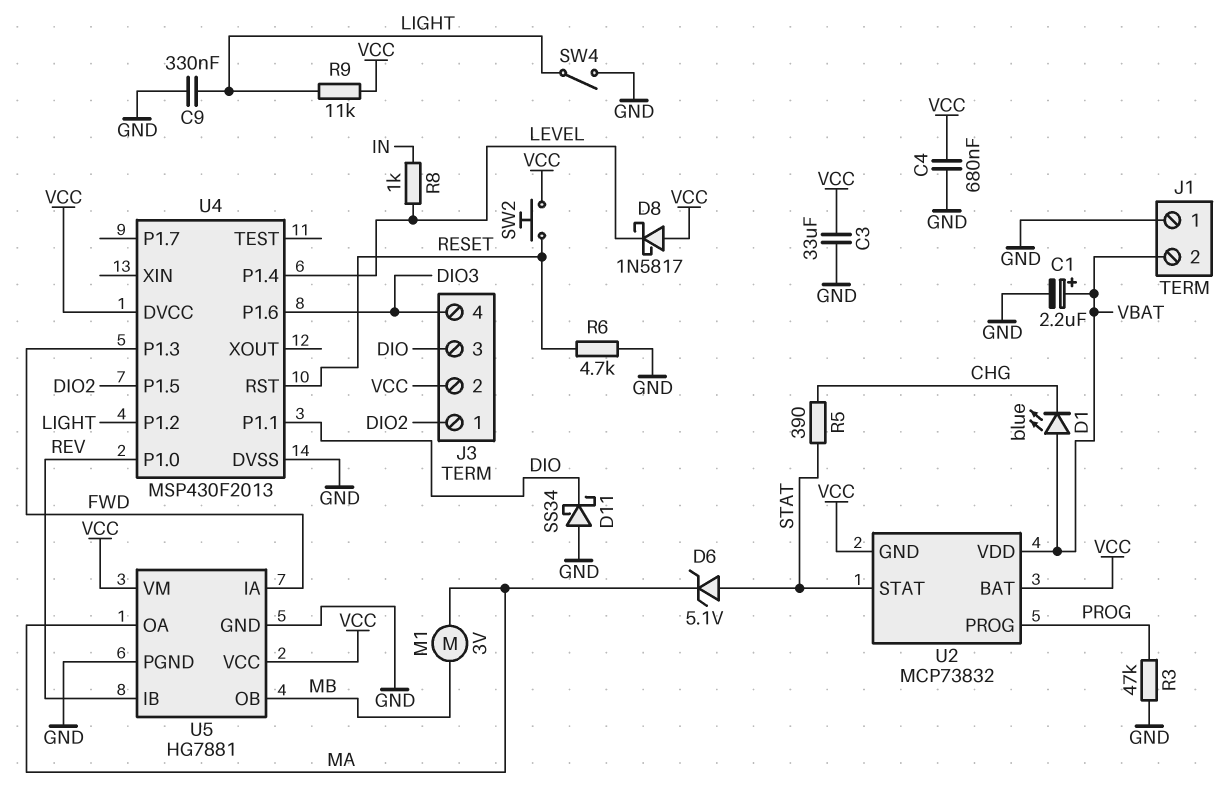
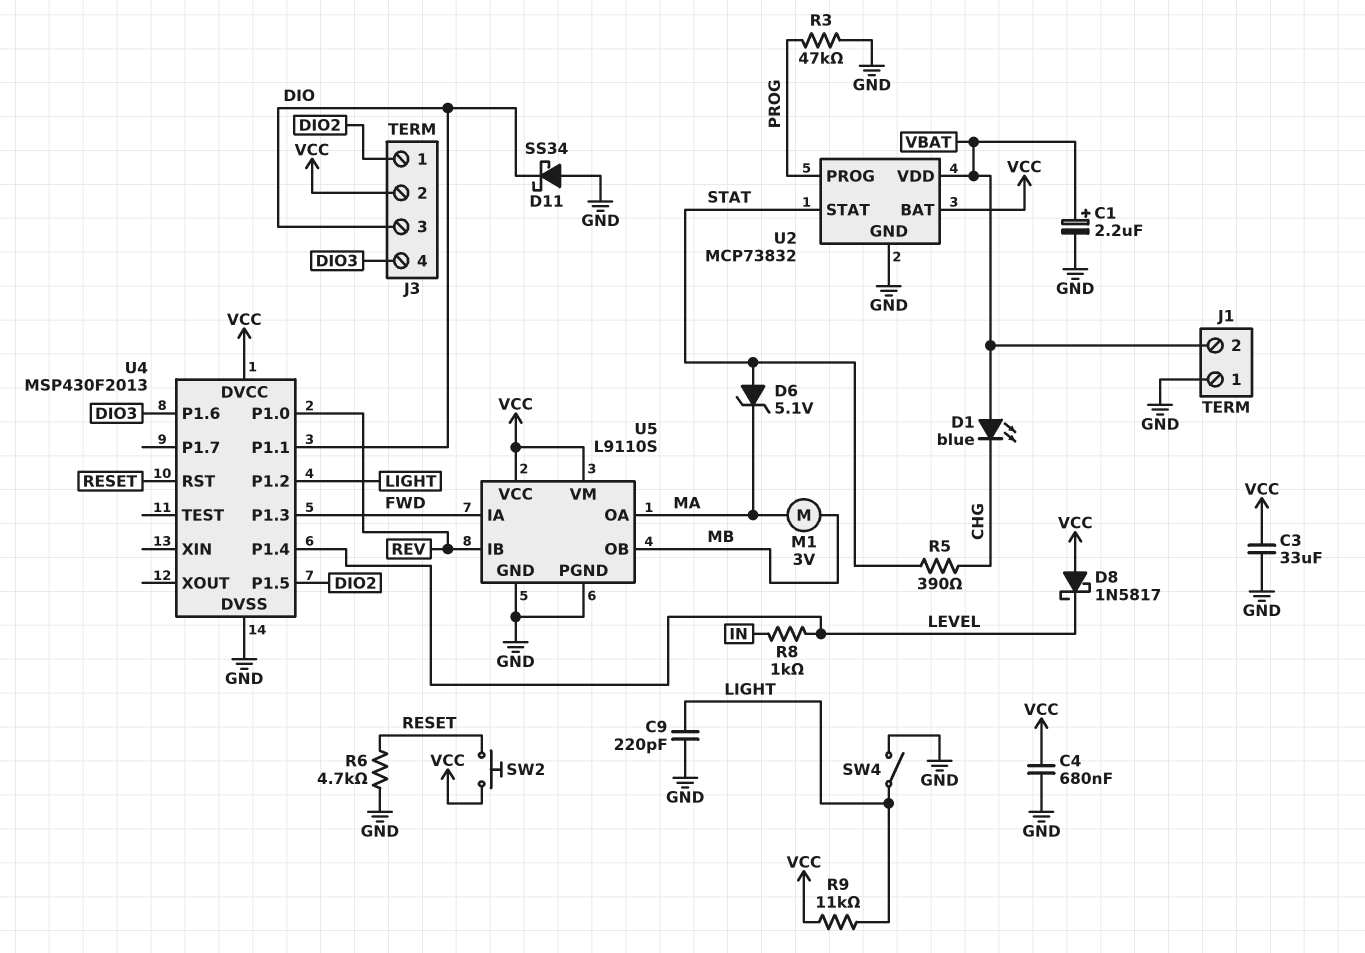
C9: 330nF (GND, LIGHT) -> 220pF (GND, LIGHT)
U2 pin GND: VCC -> GND
U5: HG7881 -> L9110S

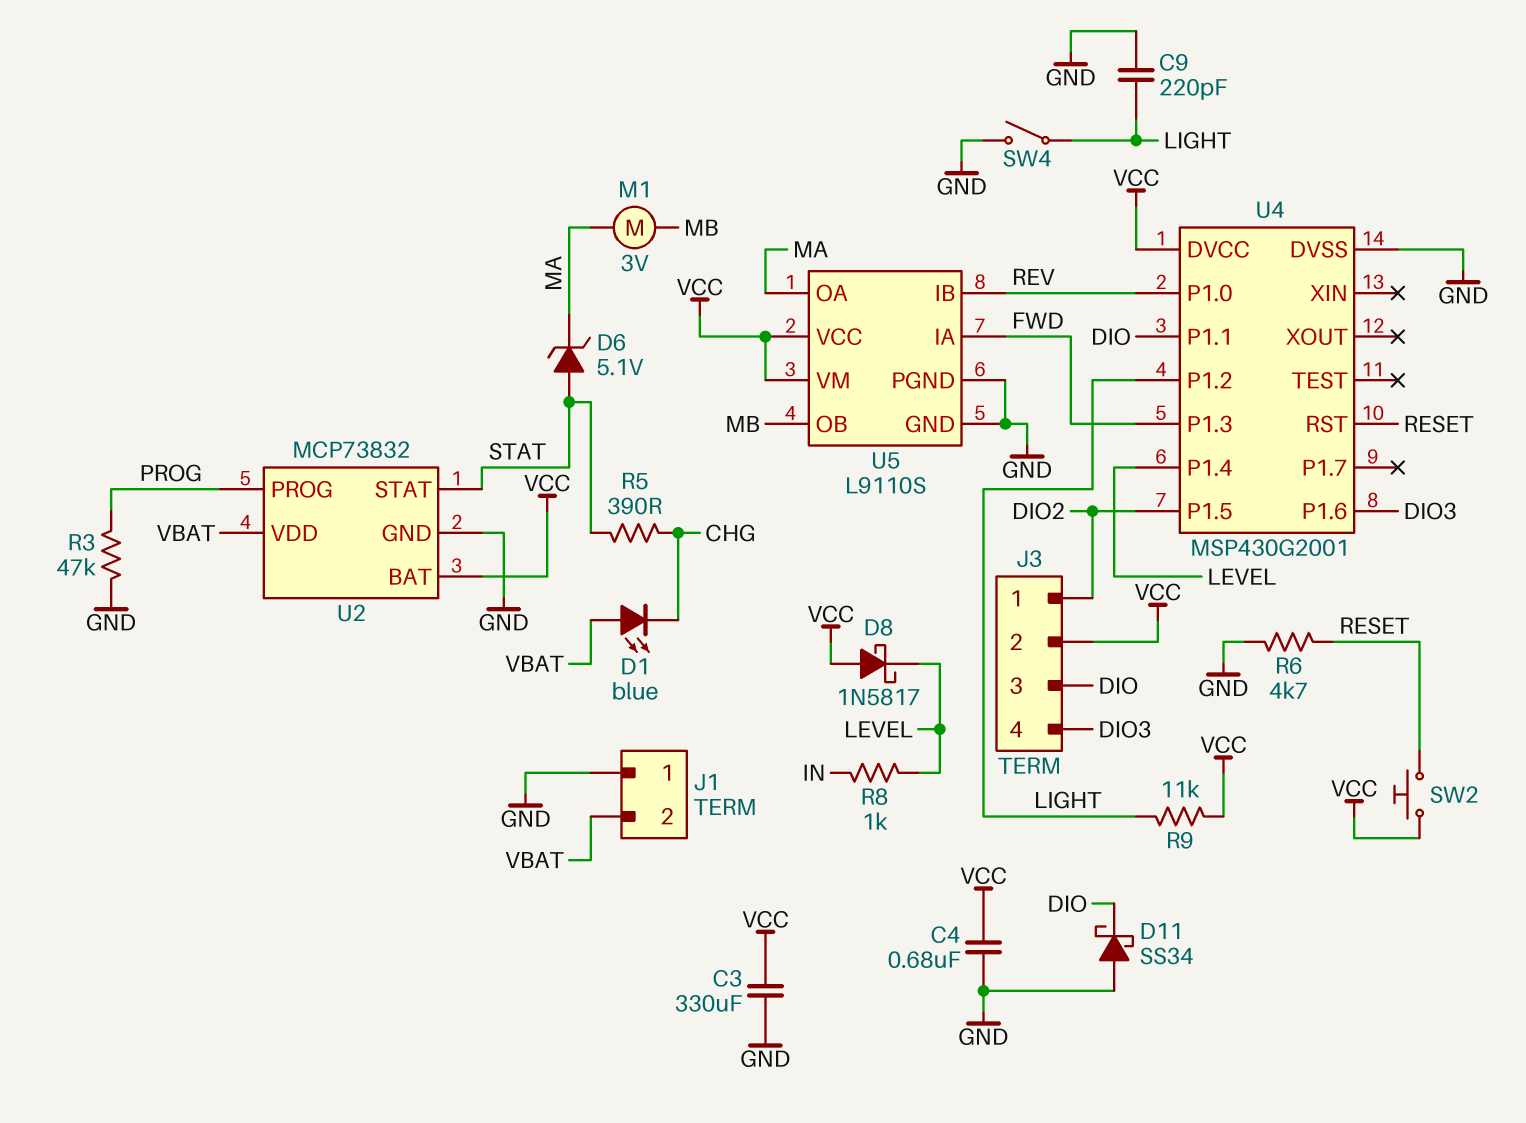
C1: 2.2uF (plus VBAT, minus GND) -> none
C3: 33uF (GND, VCC) -> 330uF (GND, VCC)
U4: MSP430F2013 -> MSP430G2001

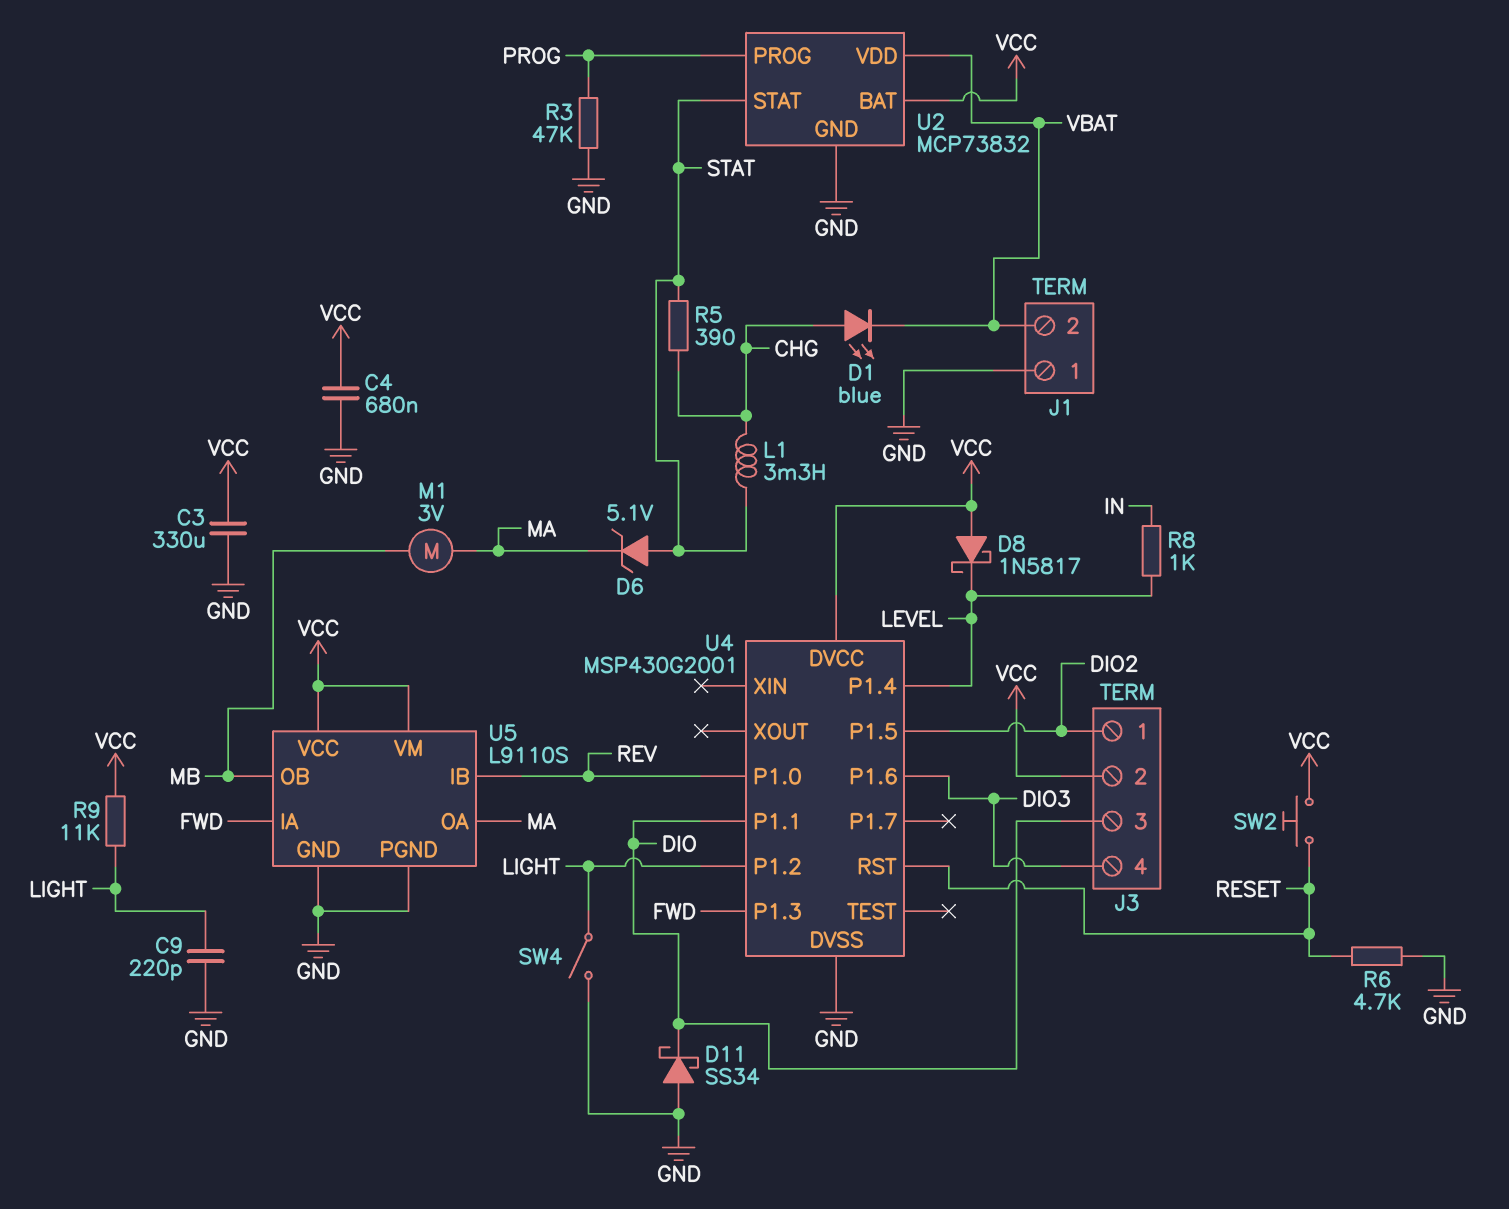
D1: LED blue (A VBAT, K CHG) -> LED blue (A CHG, K VBAT)
L1: none -> 3.3mH (CHG, STAT)

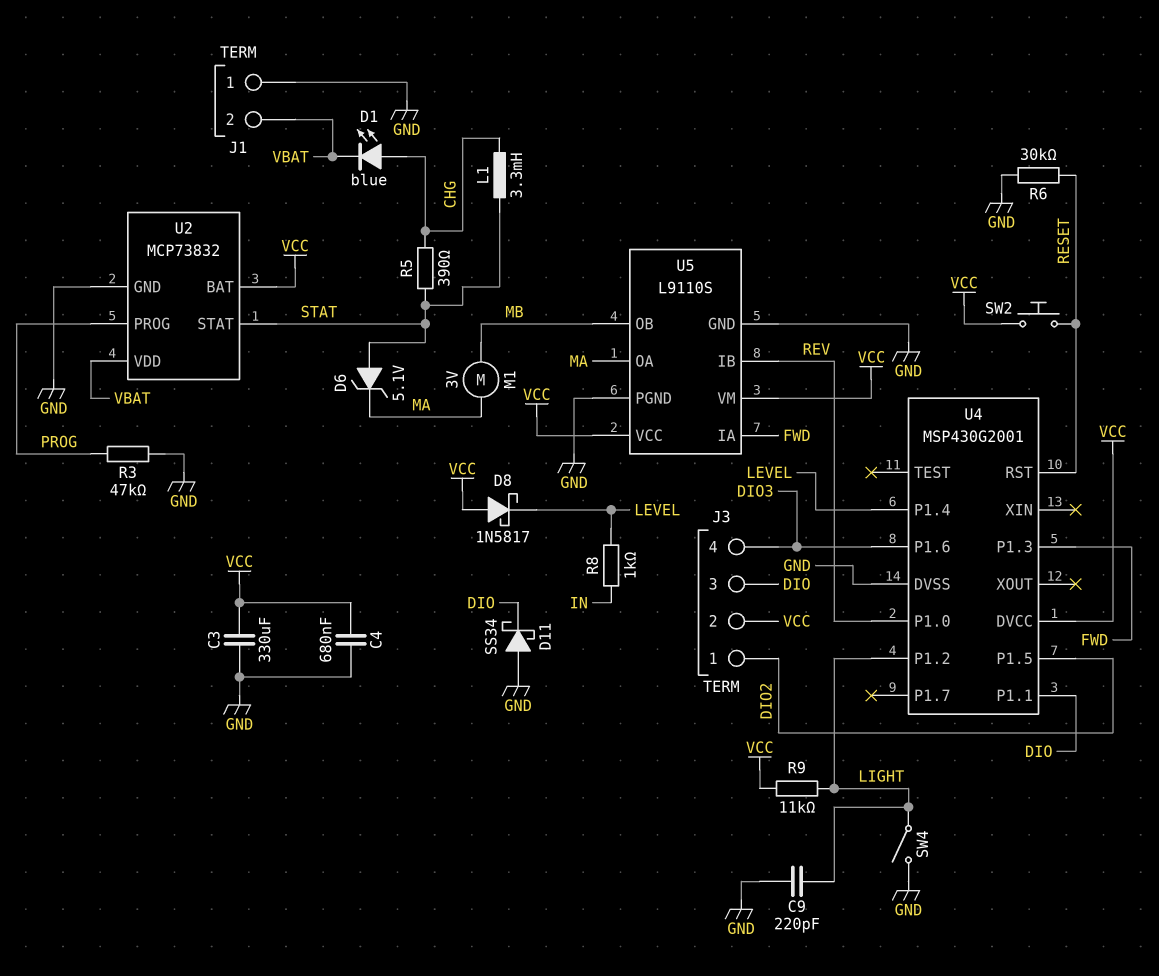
R6: 4.7k (GND, RESET) -> 30k (GND, RESET)

